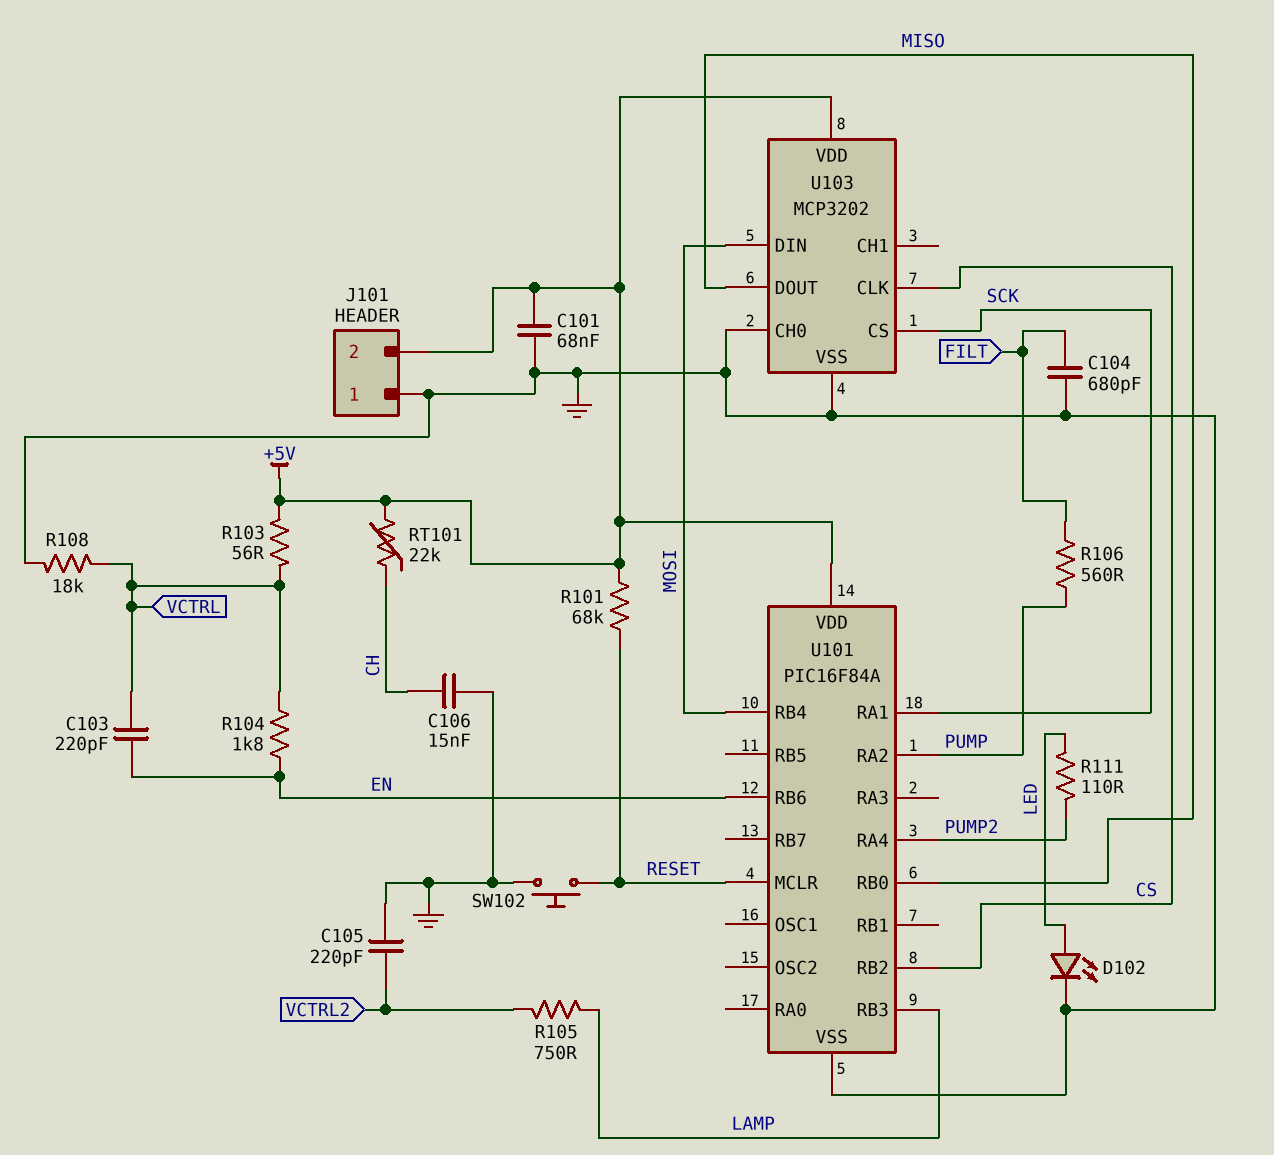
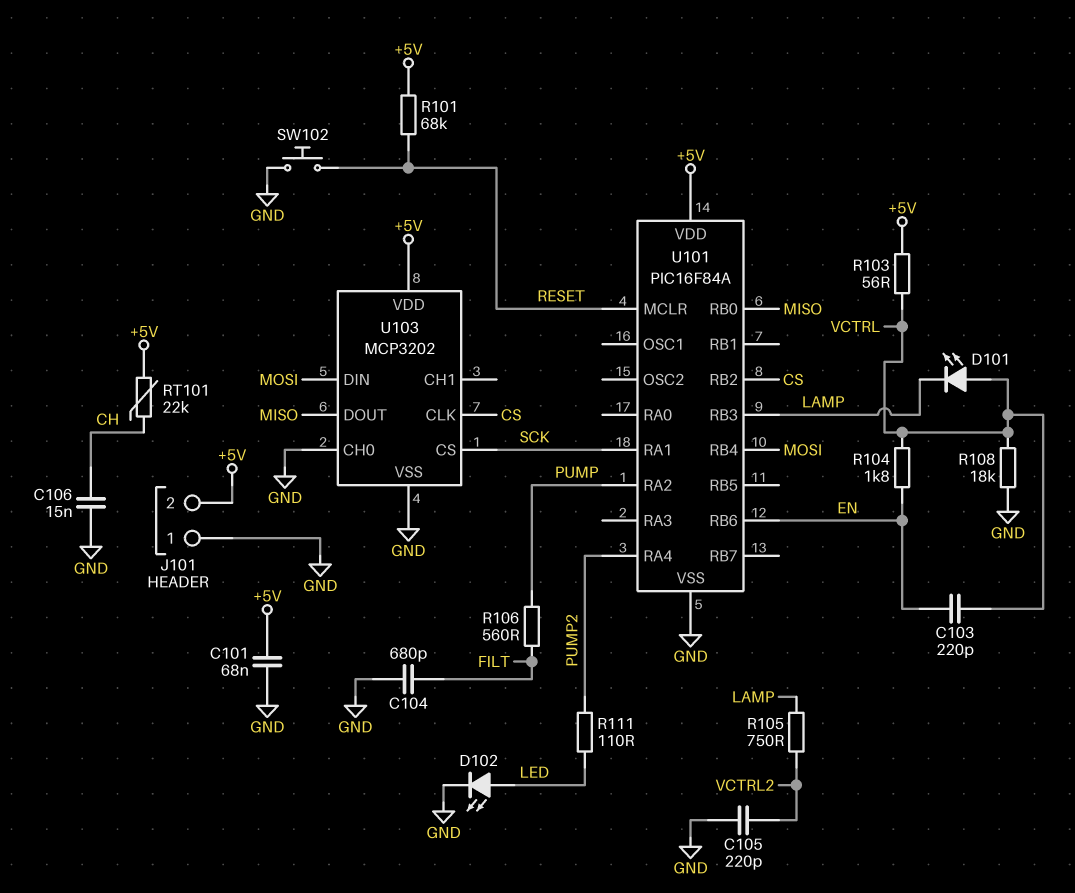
D101: none -> LED (A VCTRL, K LAMP)

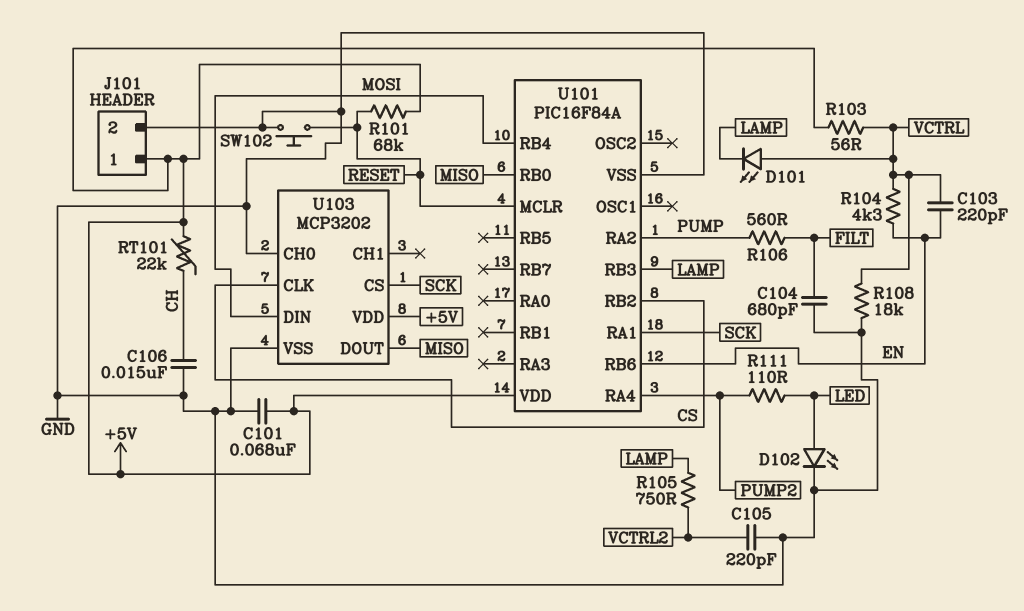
J101 pin 1: GND -> +5V
J101 pin 2: +5V -> GND
R104: 1.8k (EN, VCTRL) -> 4.3k (EN, VCTRL)

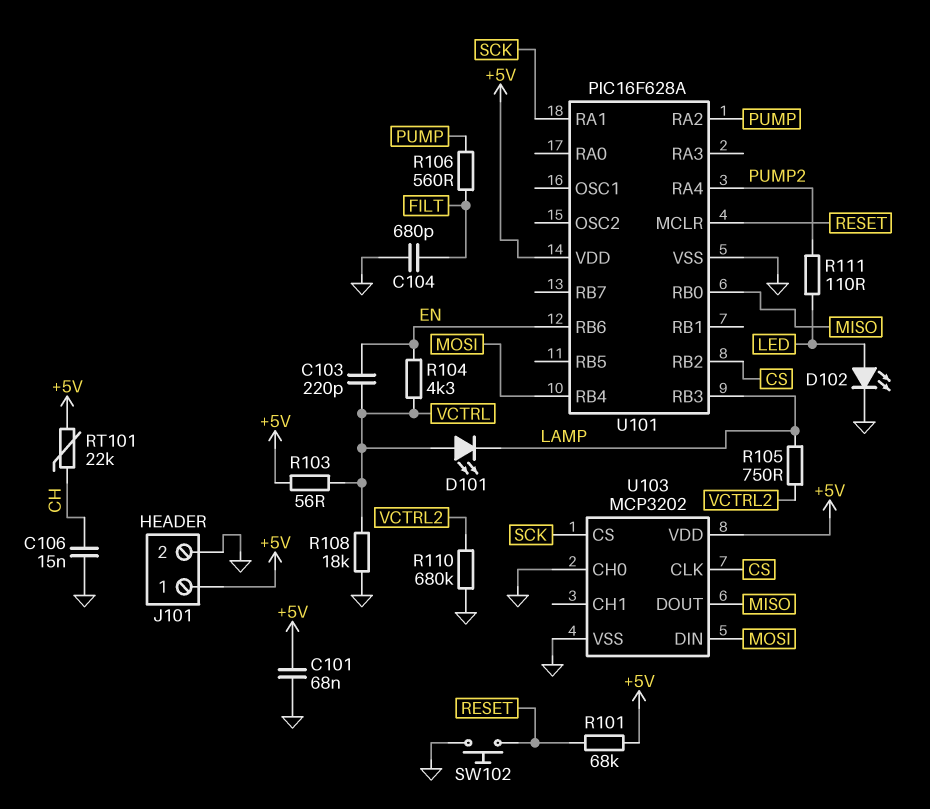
C105: 220pF (GND, VCTRL2) -> none
R110: none -> 680k (GND, VCTRL2)
U101: PIC16F84A -> PIC16F628A

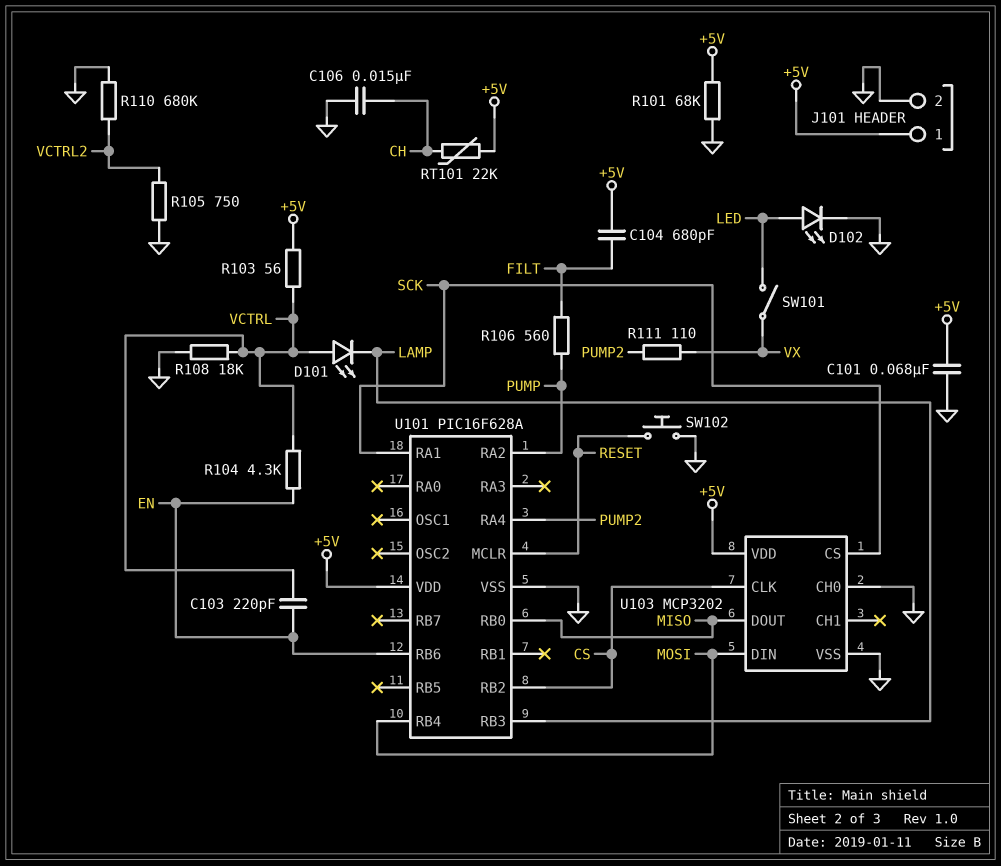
C104: 680pF (FILT, GND) -> 680pF (+5V, FILT)
R101: 68k (+5V, RESET) -> 68k (+5V, GND)
R105: 750 (LAMP, VCTRL2) -> 750 (GND, VCTRL2)
R111: 110 (LED, PUMP2) -> 110 (PUMP2, VX)
SW101: none -> switch (LED, VX)

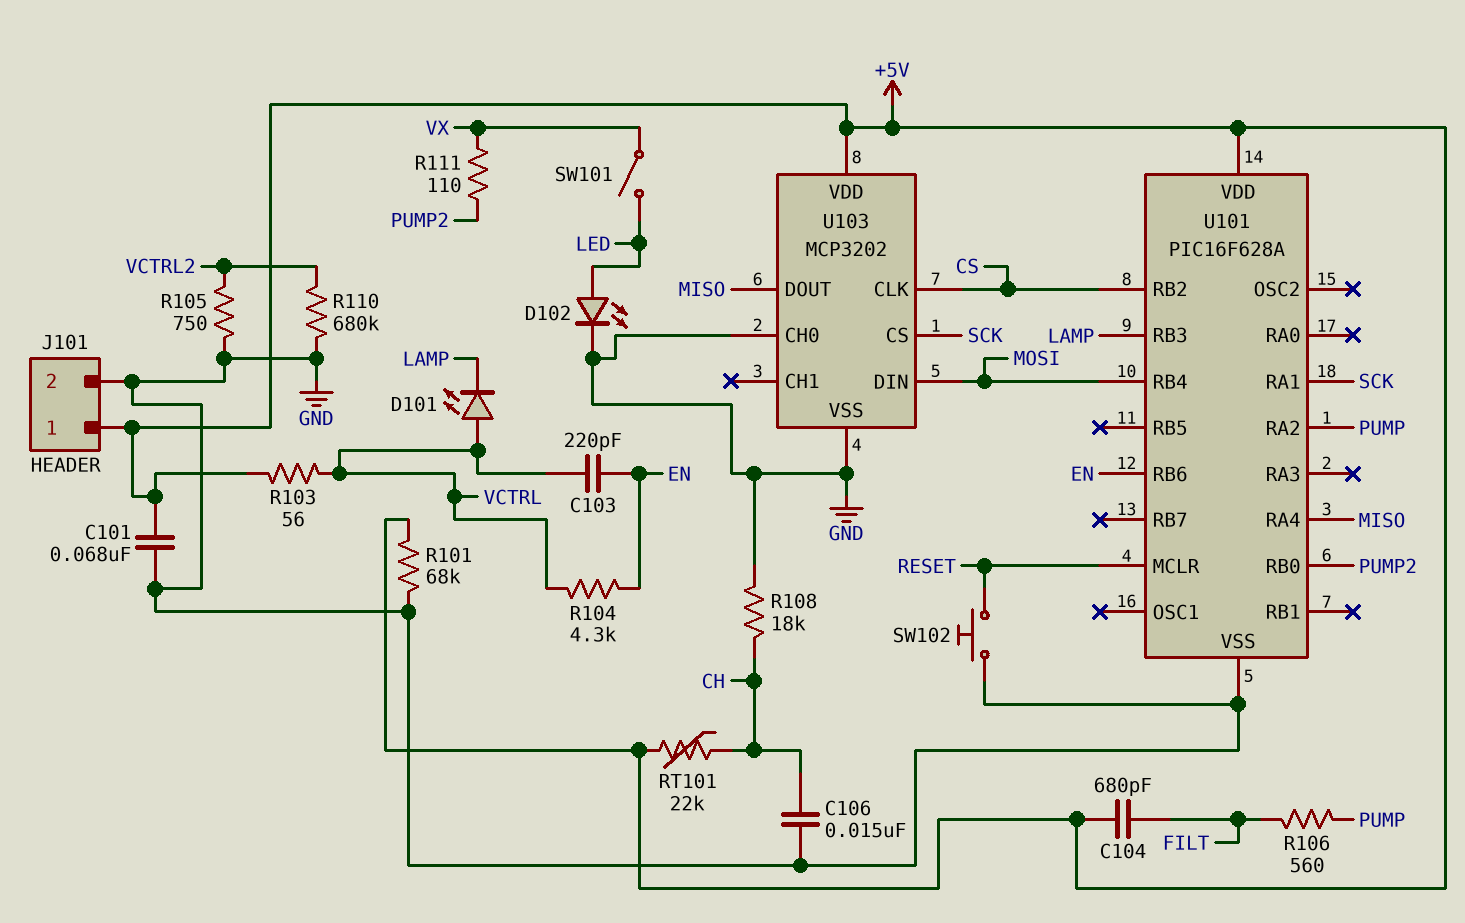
R108: 18k (GND, VCTRL) -> 18k (CH, GND)
U101 pin RA4: PUMP2 -> MISO
U101 pin RB0: MISO -> PUMP2

